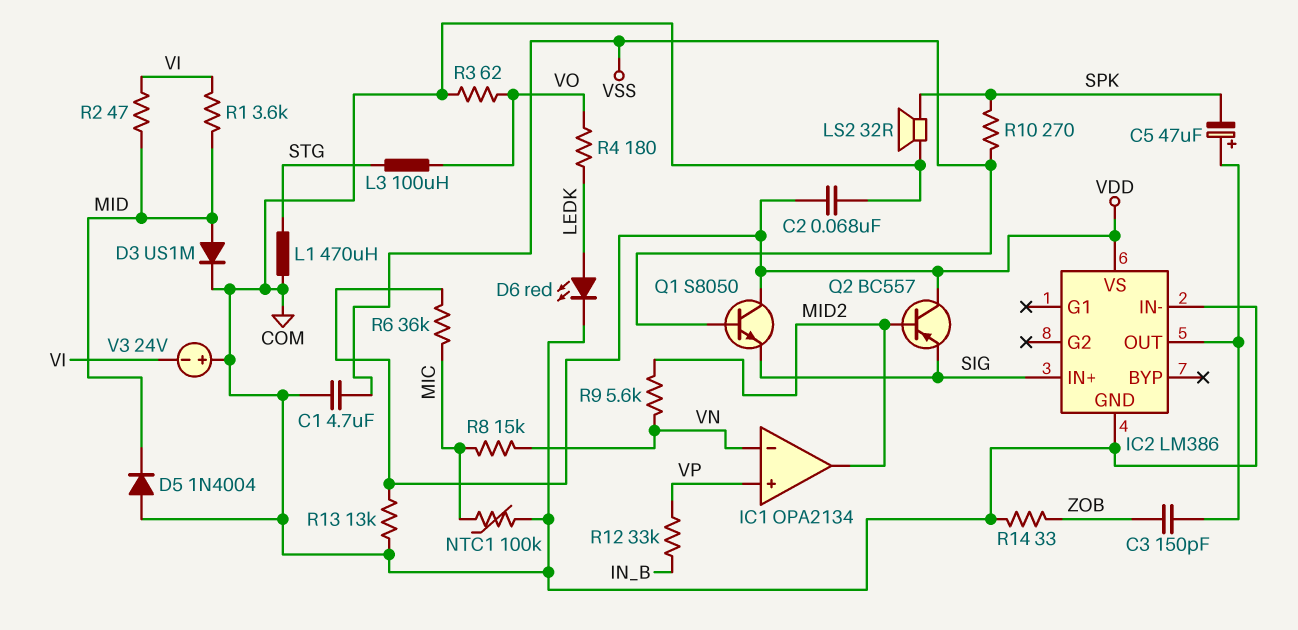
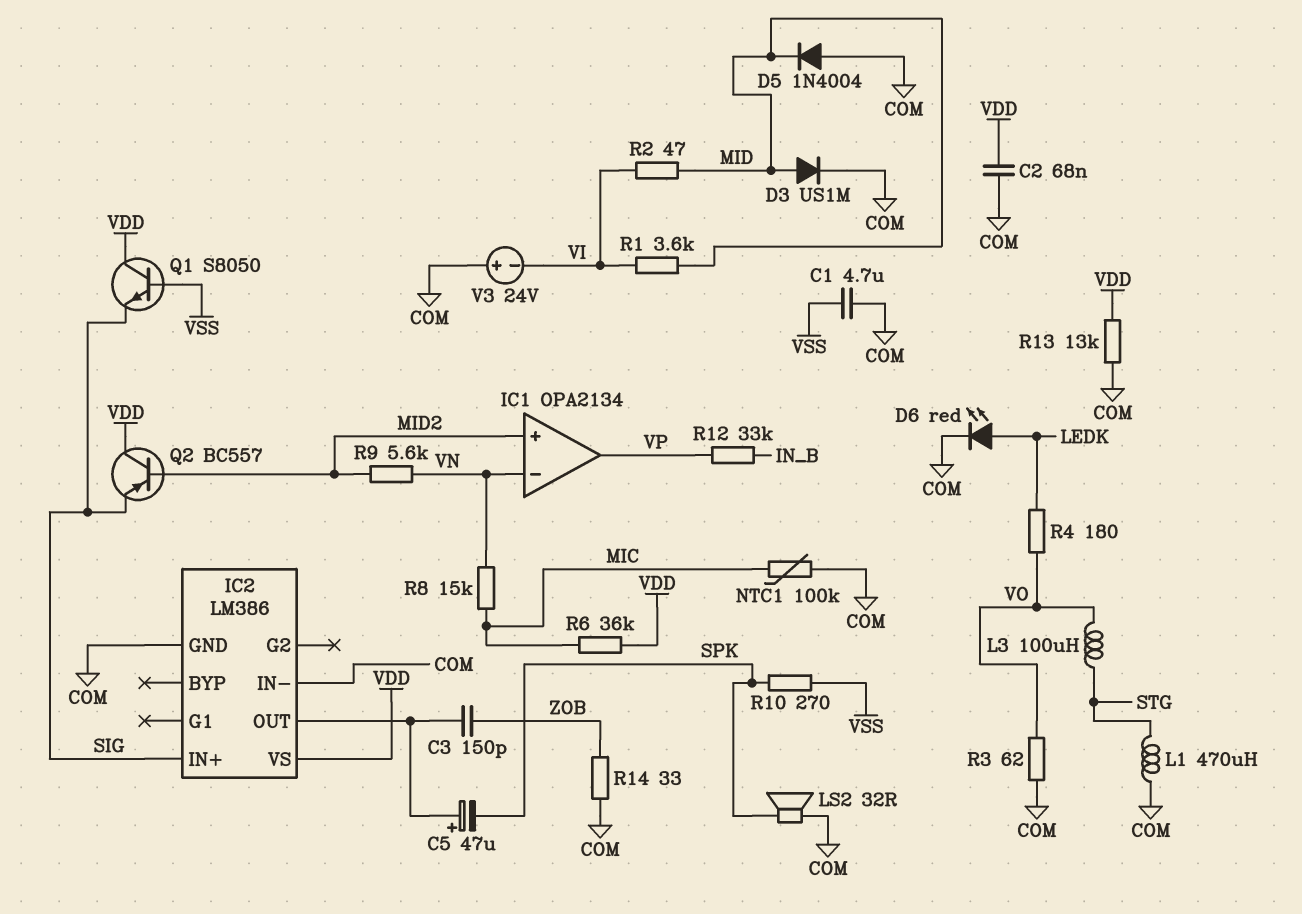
IC1 pin in+: VP -> MID2
IC1 pin out: MID2 -> VP

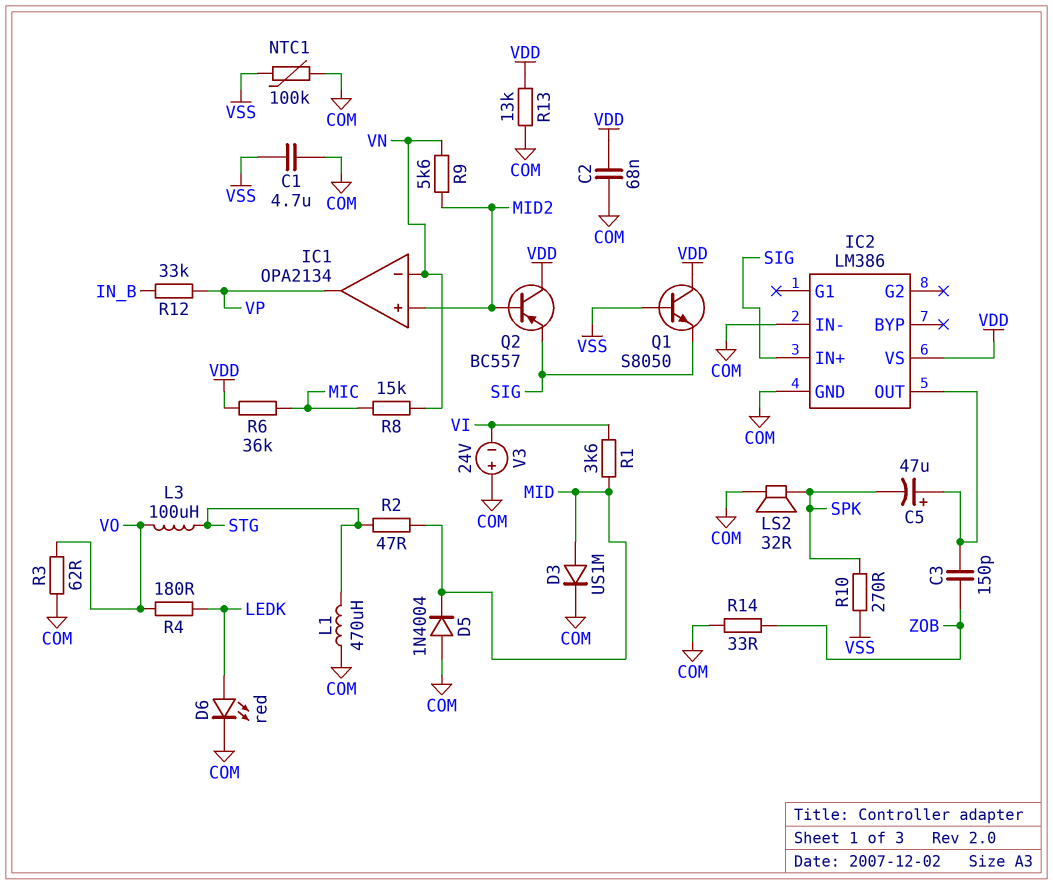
NTC1: 100k (COM, MIC) -> 100k (COM, VSS)
R2: 47 (MID, VI) -> 47 (MID, STG)

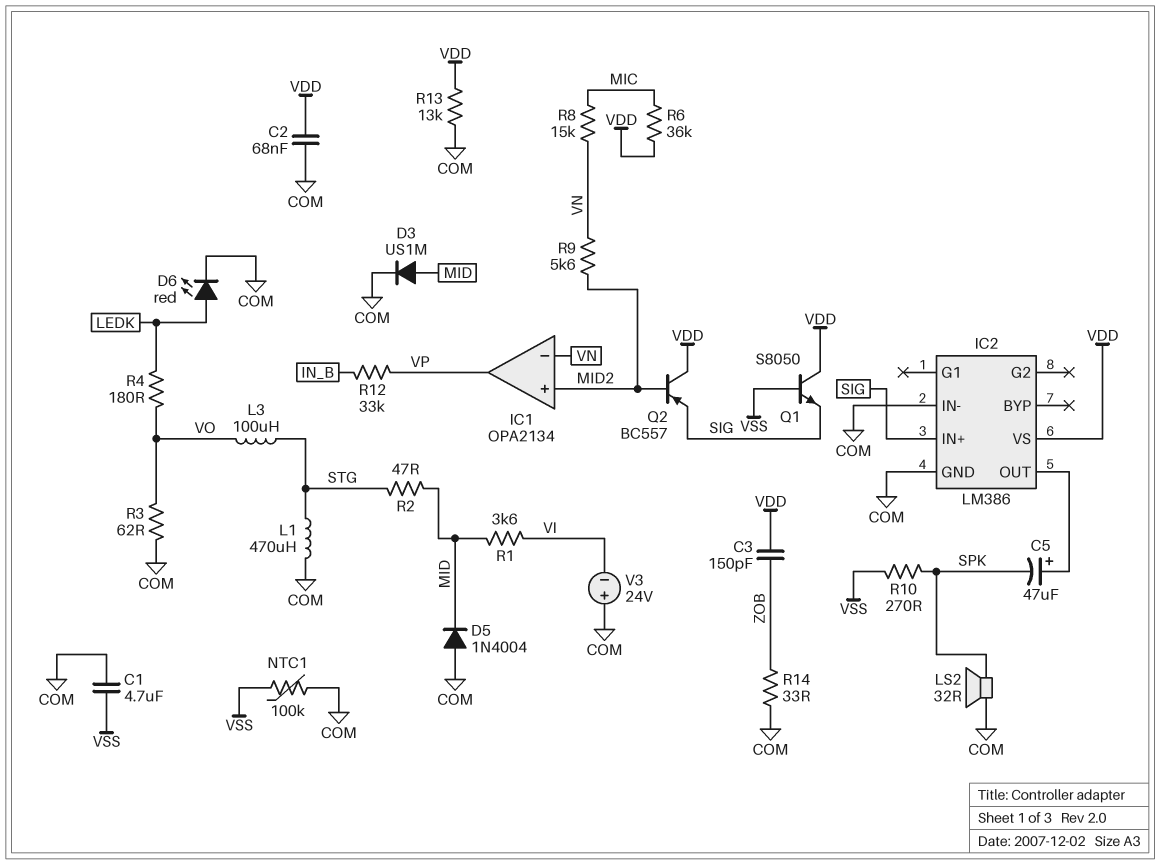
C3: 150pF (IC2/OUT, ZOB) -> 150pF (VDD, ZOB)

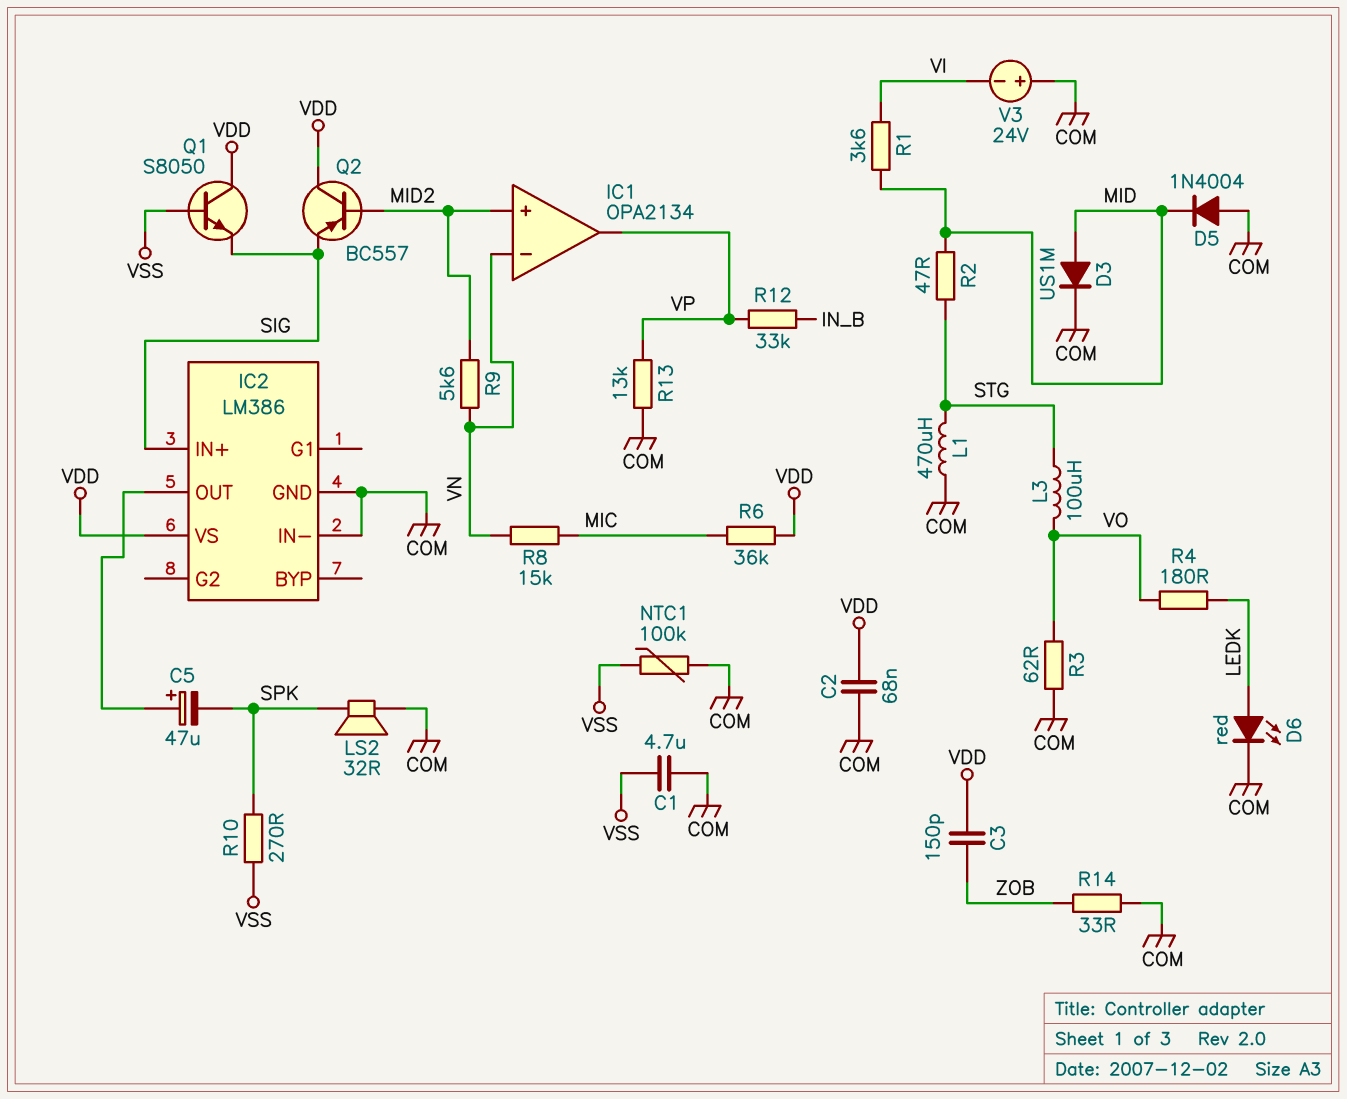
R13: 13k (COM, VDD) -> 13k (COM, VP)

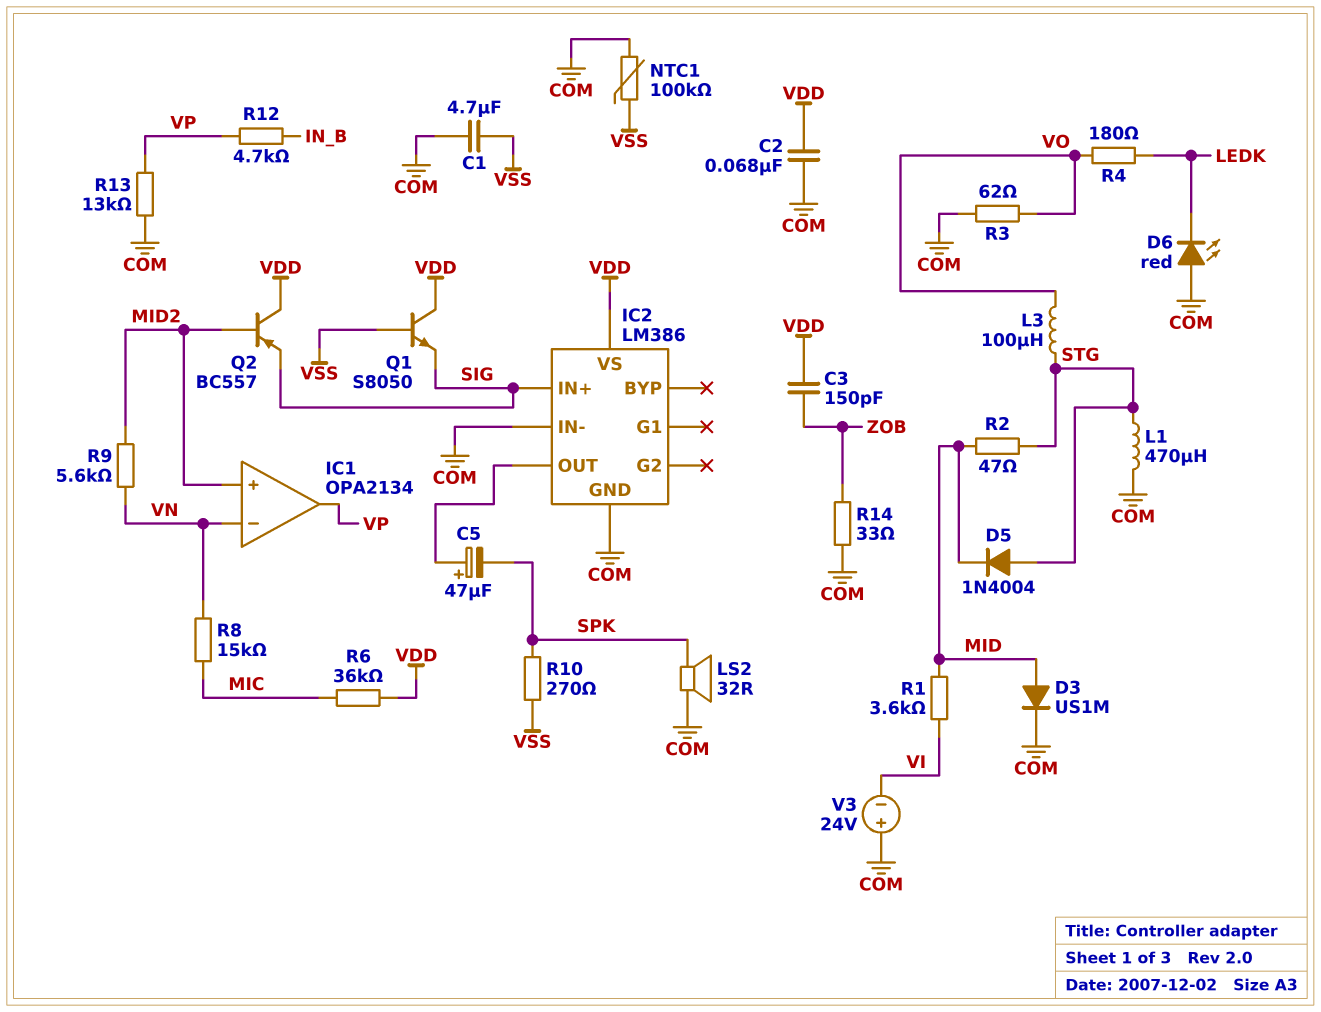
D5: diode 1N4004 (A COM, K MID) -> diode 1N4004 (A STG, K MID)
D6: LED red (A LEDK, K COM) -> LED red (A COM, K LEDK)
R12: 33k (IN_B, VP) -> 4.7k (IN_B, VP)

